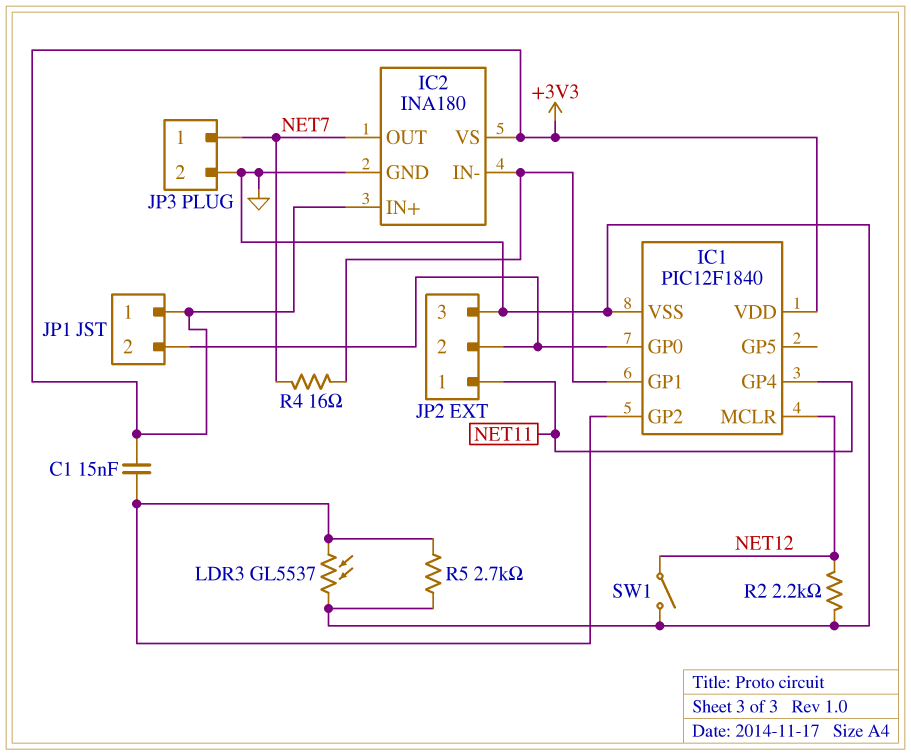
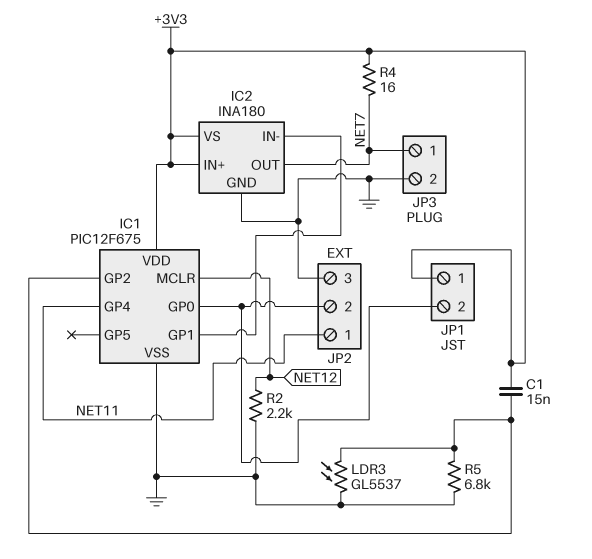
IC1: PIC12F1840 -> PIC12F675
R4: 16 (IC1/GP1, NET7) -> 16 (+3V3, NET7)
R5: 2.7k (GND, IC1/GP2) -> 6.8k (GND, IC1/GP2)
SW1: switch (GND, NET12) -> none

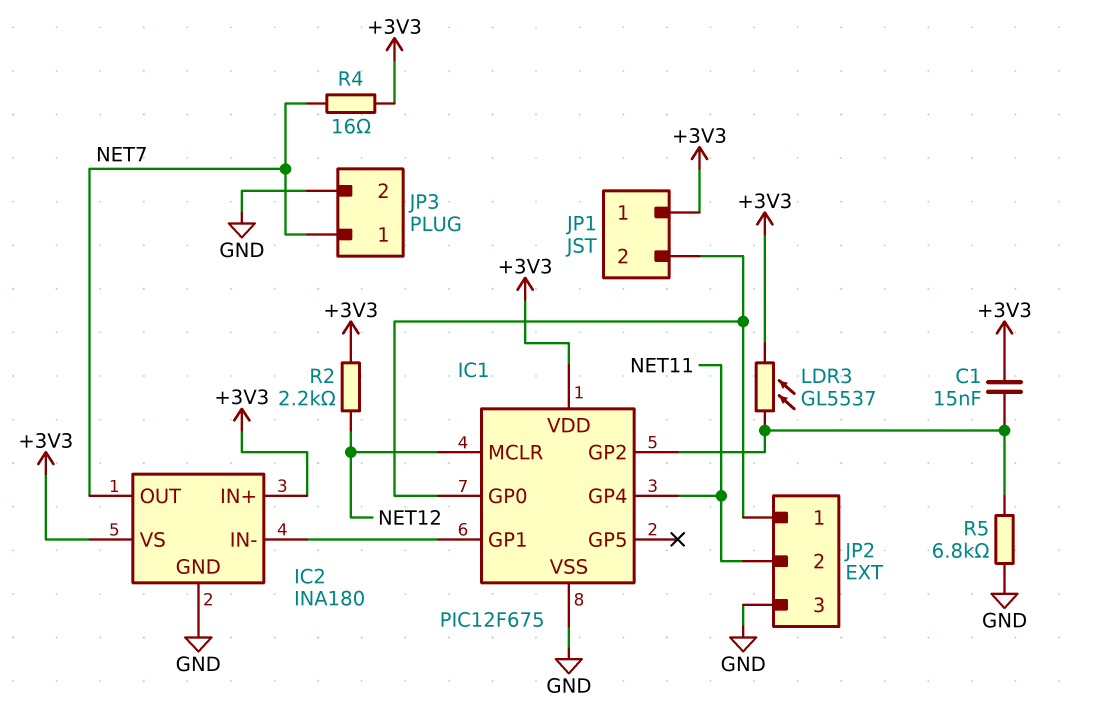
JP2 pin 1: NET11 -> IC1/GP0
JP2 pin 2: IC1/GP0 -> NET11
LDR3: GL5537 (GND, IC1/GP2) -> GL5537 (+3V3, IC1/GP2)
R2: 2.2k (GND, NET12) -> 2.2k (+3V3, NET12)

